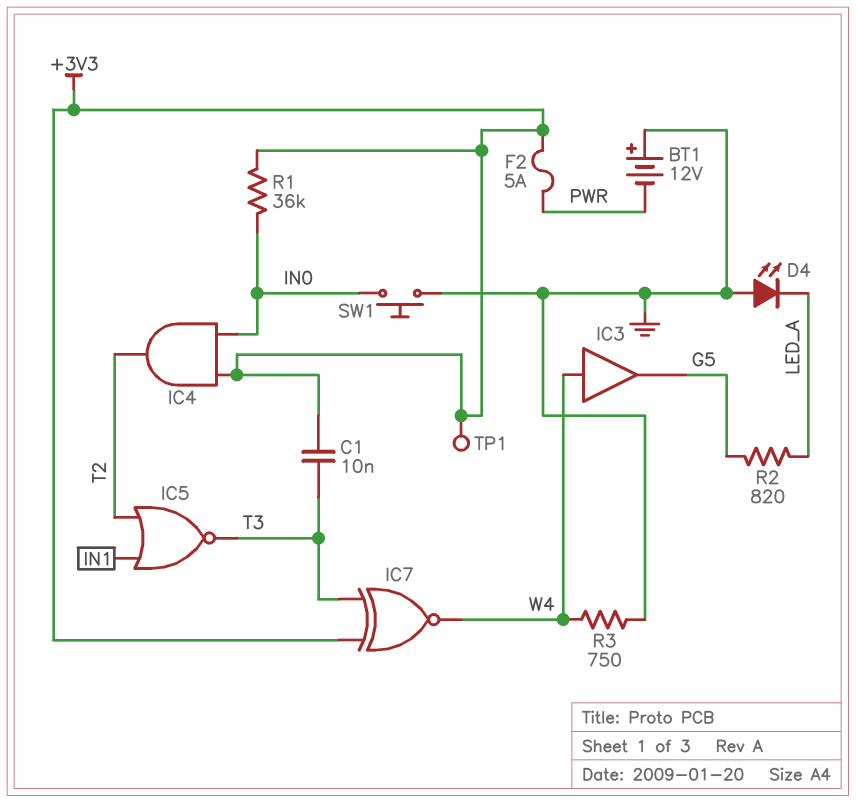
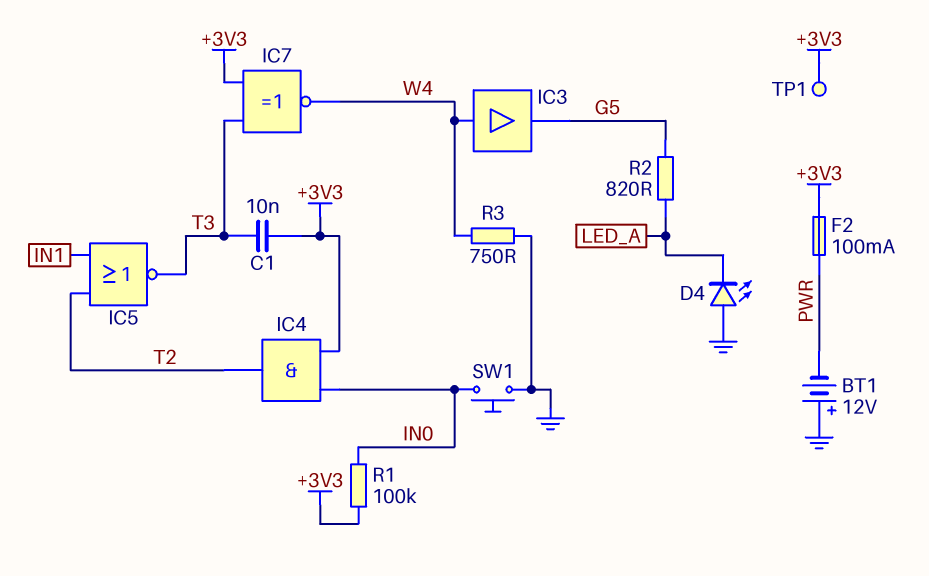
F2: 5A (+3V3, PWR) -> 100mA (+3V3, PWR)
R1: 36k (+3V3, IN0) -> 100k (+3V3, IN0)

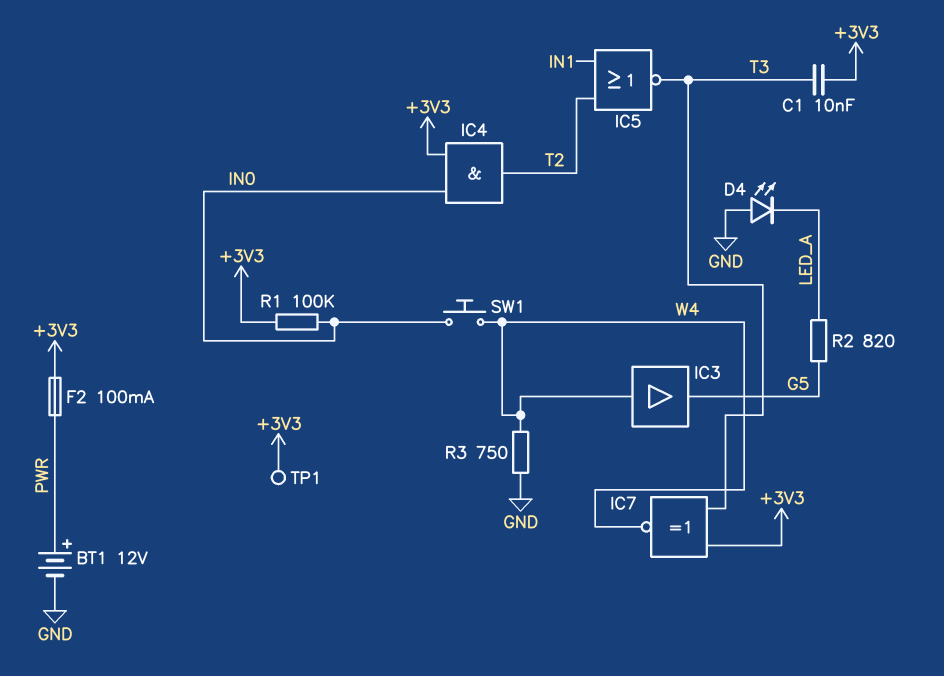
BT1: 12V (plus GND, minus PWR) -> 12V (plus PWR, minus GND)
SW1: button (GND, IN0) -> button (IN0, W4)

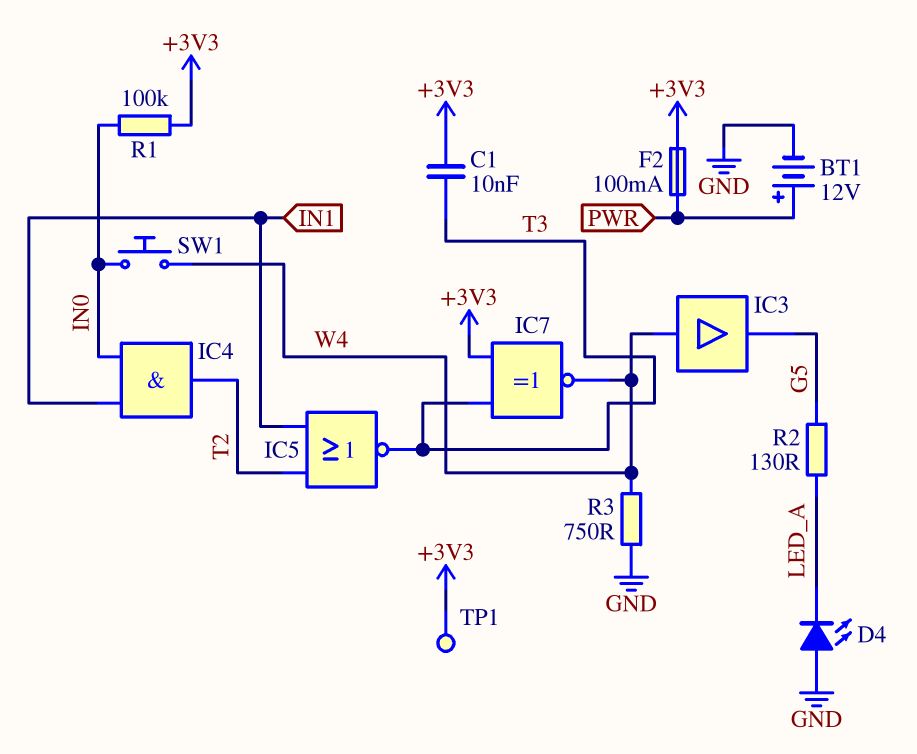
IC4: AND (in +3V3, in IN0, out T2) -> AND (in IN0, in IN1, out T2)
R2: 820 (G5, LED_A) -> 130 (G5, LED_A)

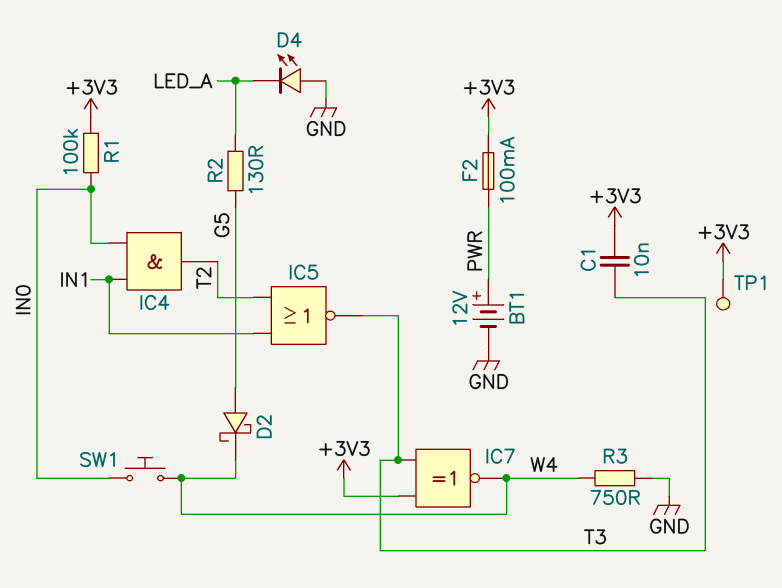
D2: none -> schottky (A G5, K W4)
IC3: buffer (in W4, out G5) -> none

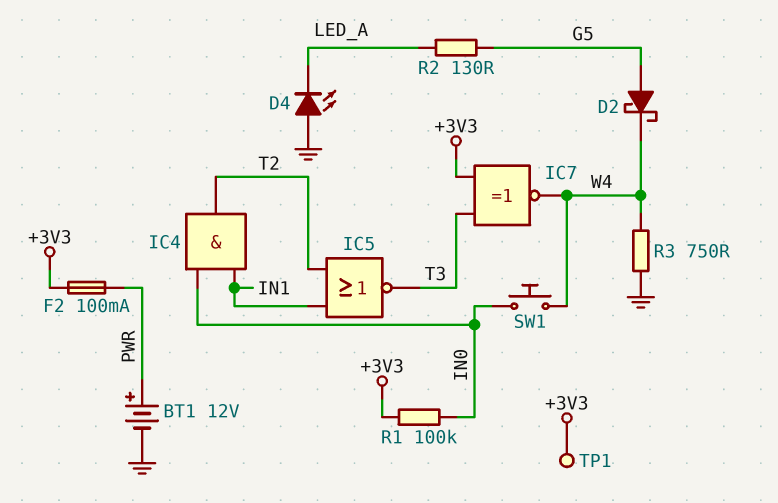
C1: 10nF (+3V3, T3) -> none

